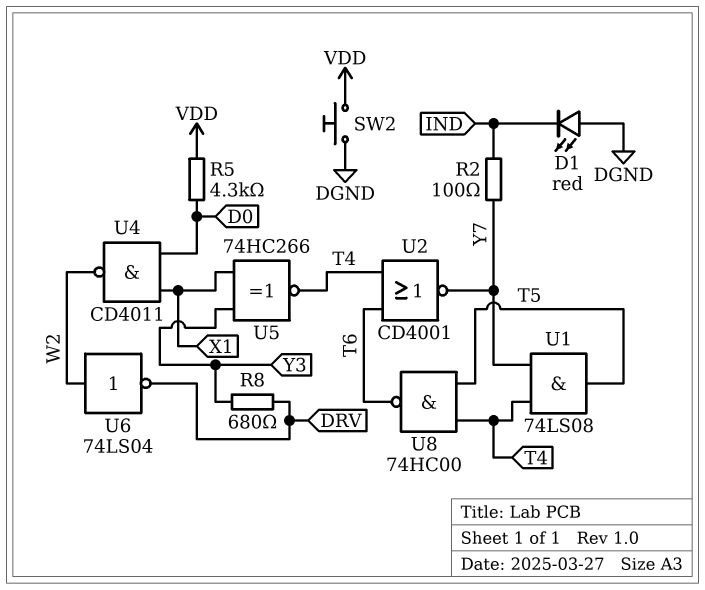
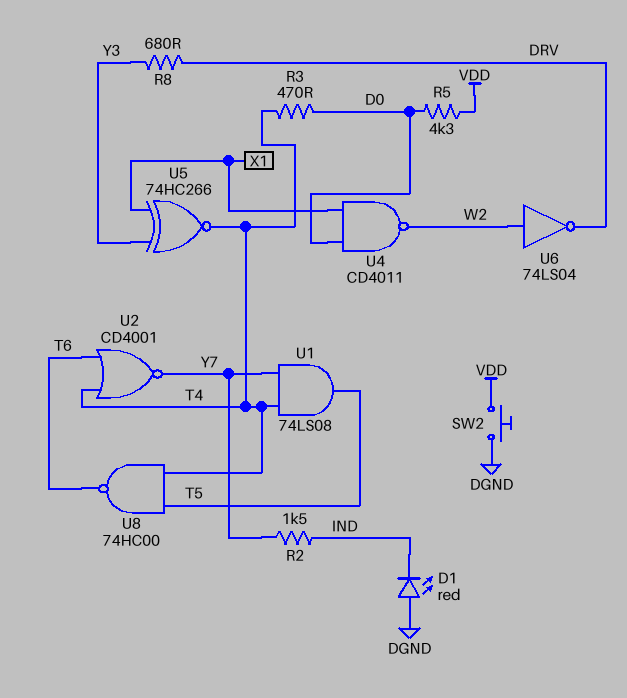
R2: 100 (IND, Y7) -> 1.5k (IND, Y7)
R3: none -> 470 (D0, T4)

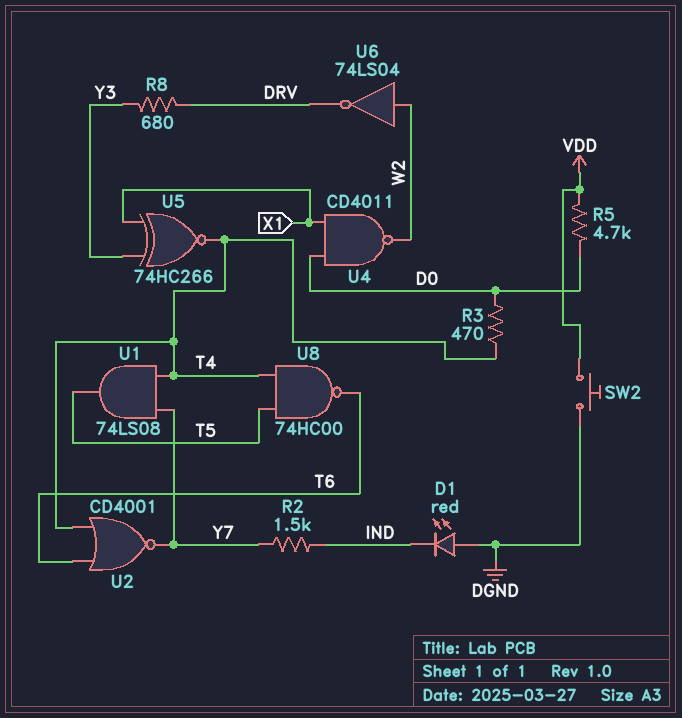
R5: 4.3k (D0, VDD) -> 4.7k (D0, VDD)

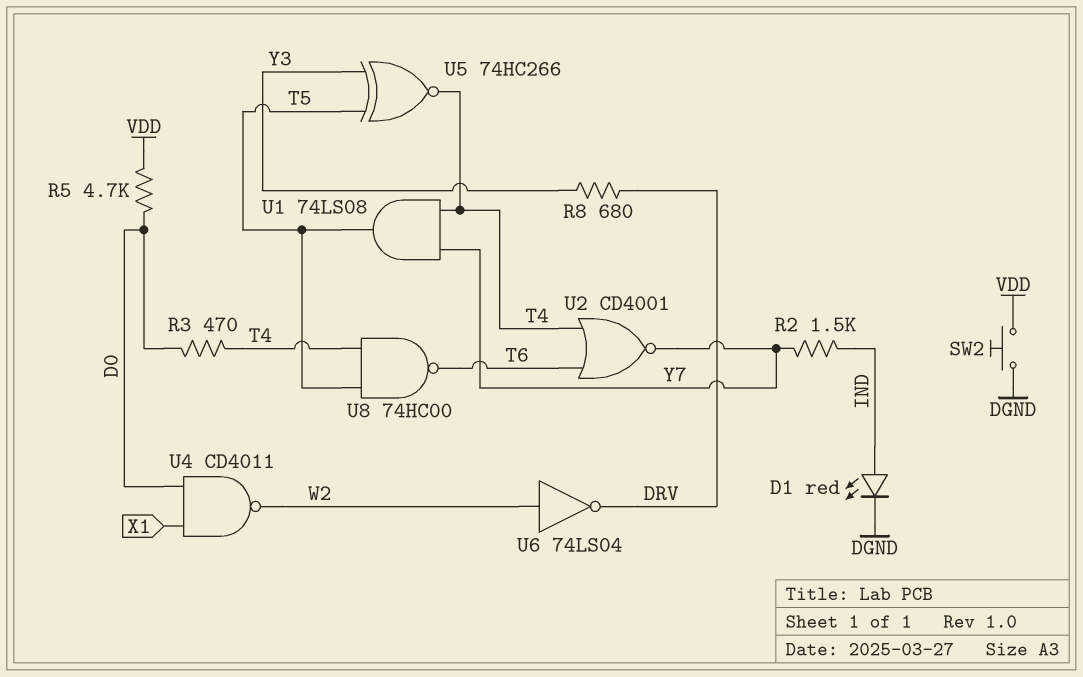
D1: LED red (A DGND, K IND) -> LED red (A IND, K DGND)
U5: XNOR 74HC266 (in X1, in Y3, out T4) -> XNOR 74HC266 (in T5, in Y3, out T4)

